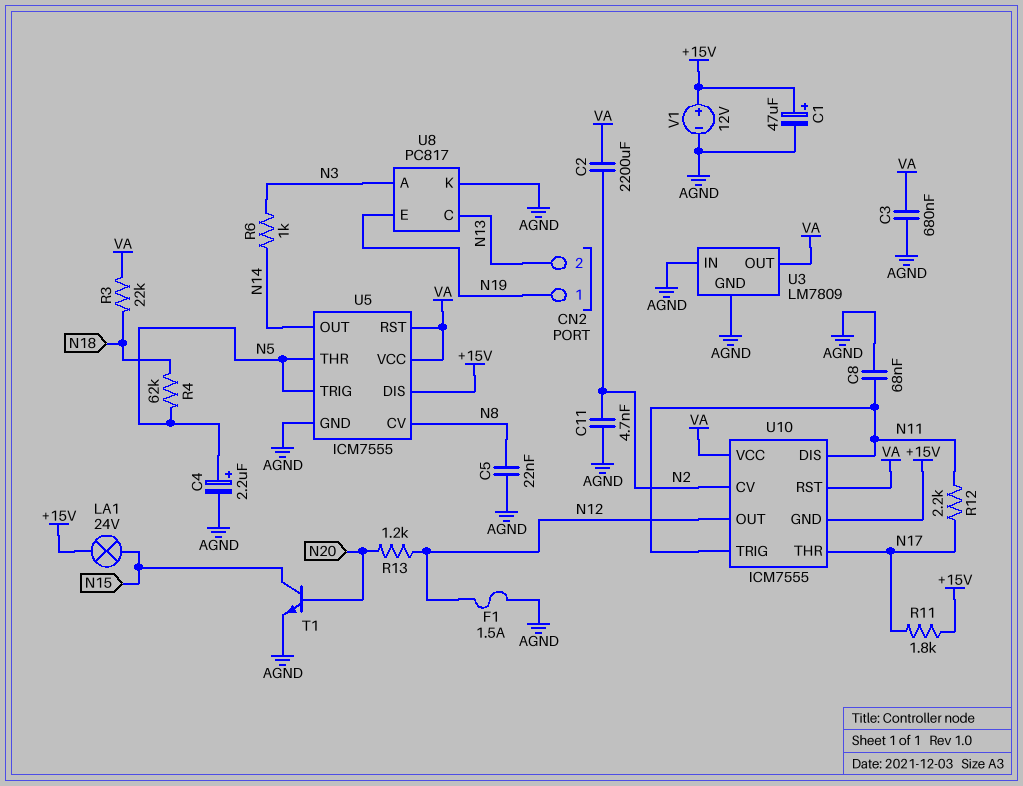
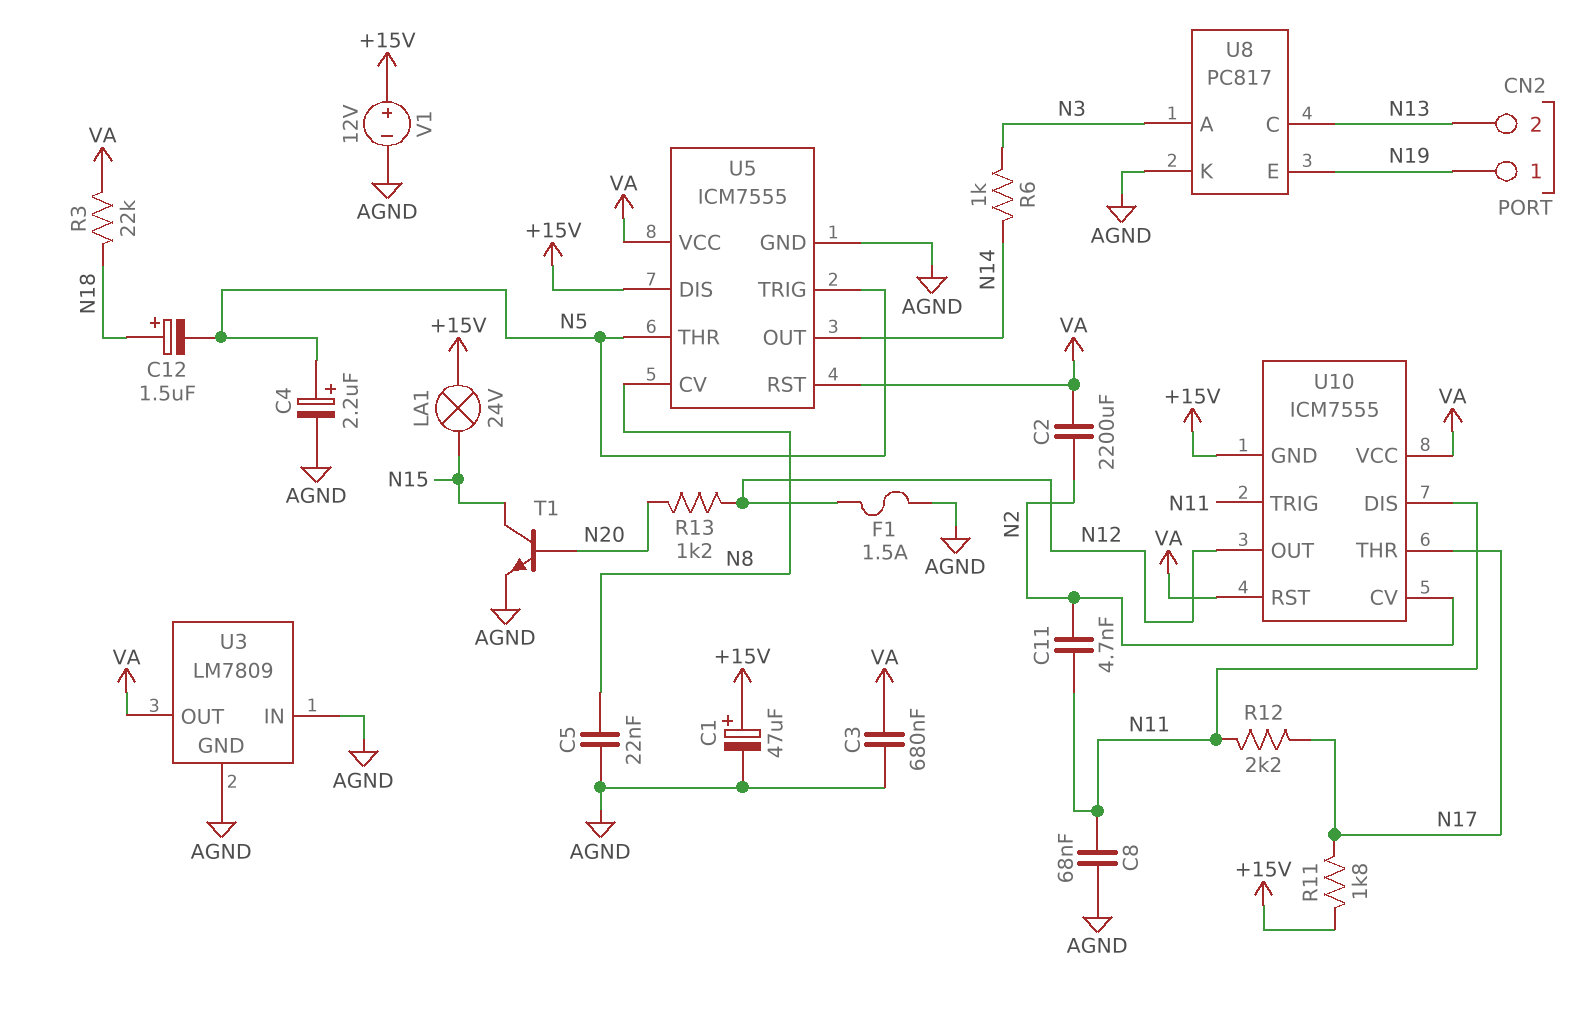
C11: 4.7nF (AGND, N2) -> 4.7nF (N2, N11)
C12: none -> 1.5uF (plus N18, minus N5)
R4: 62k (N5, N18) -> none

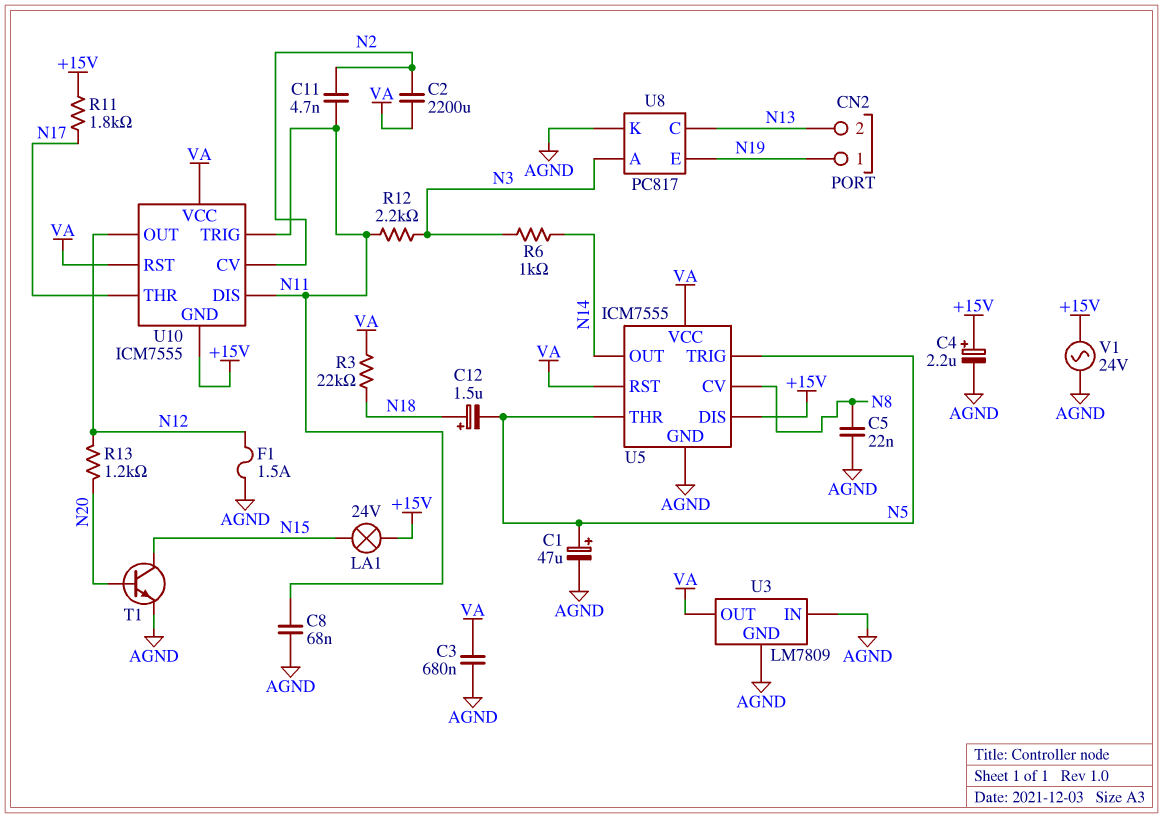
C1: 47uF (plus +15V, minus AGND) -> 47uF (plus N5, minus AGND)
C4: 2.2uF (plus N5, minus AGND) -> 2.2uF (plus +15V, minus AGND)
R12: 2.2k (N11, N17) -> 2.2k (N3, N11)
V1: 12V (plus +15V, minus AGND) -> AC 24V (+15V, AGND)

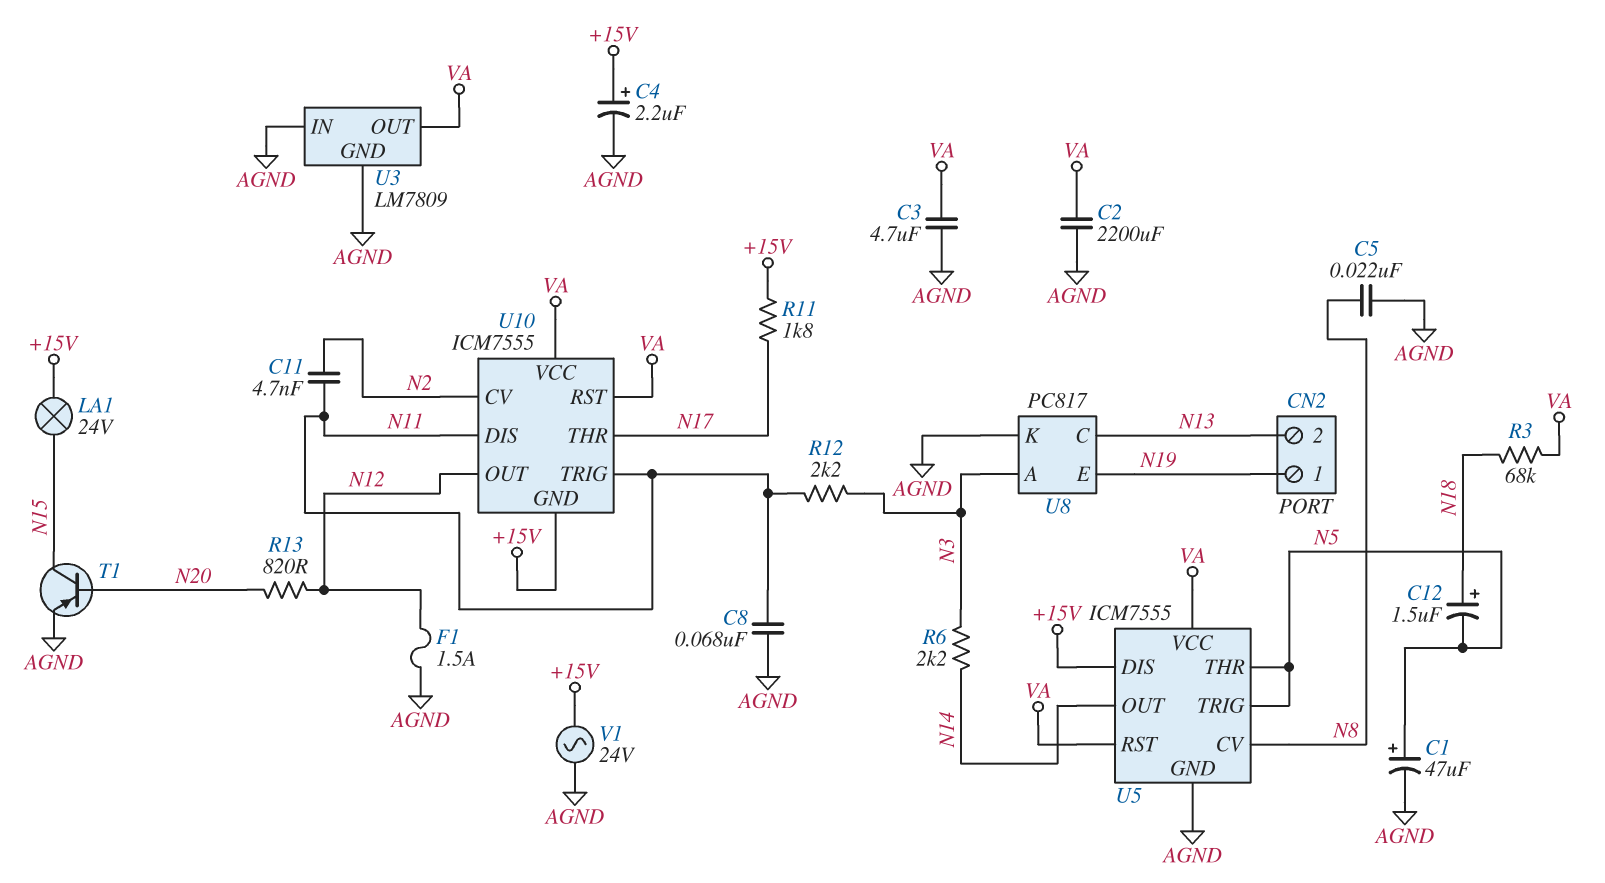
C2: 2200uF (N2, VA) -> 2200uF (AGND, VA)
C3: 680nF (AGND, VA) -> 4.7uF (AGND, VA)
R3: 22k (N18, VA) -> 68k (N18, VA)
R6: 1k (N3, N14) -> 2.2k (N3, N14)
R13: 1.2k (N12, N20) -> 820 (N12, N20)
T1: NPN (B N20, C N15, E AGND) -> PNP (B N20, C N15, E AGND)

